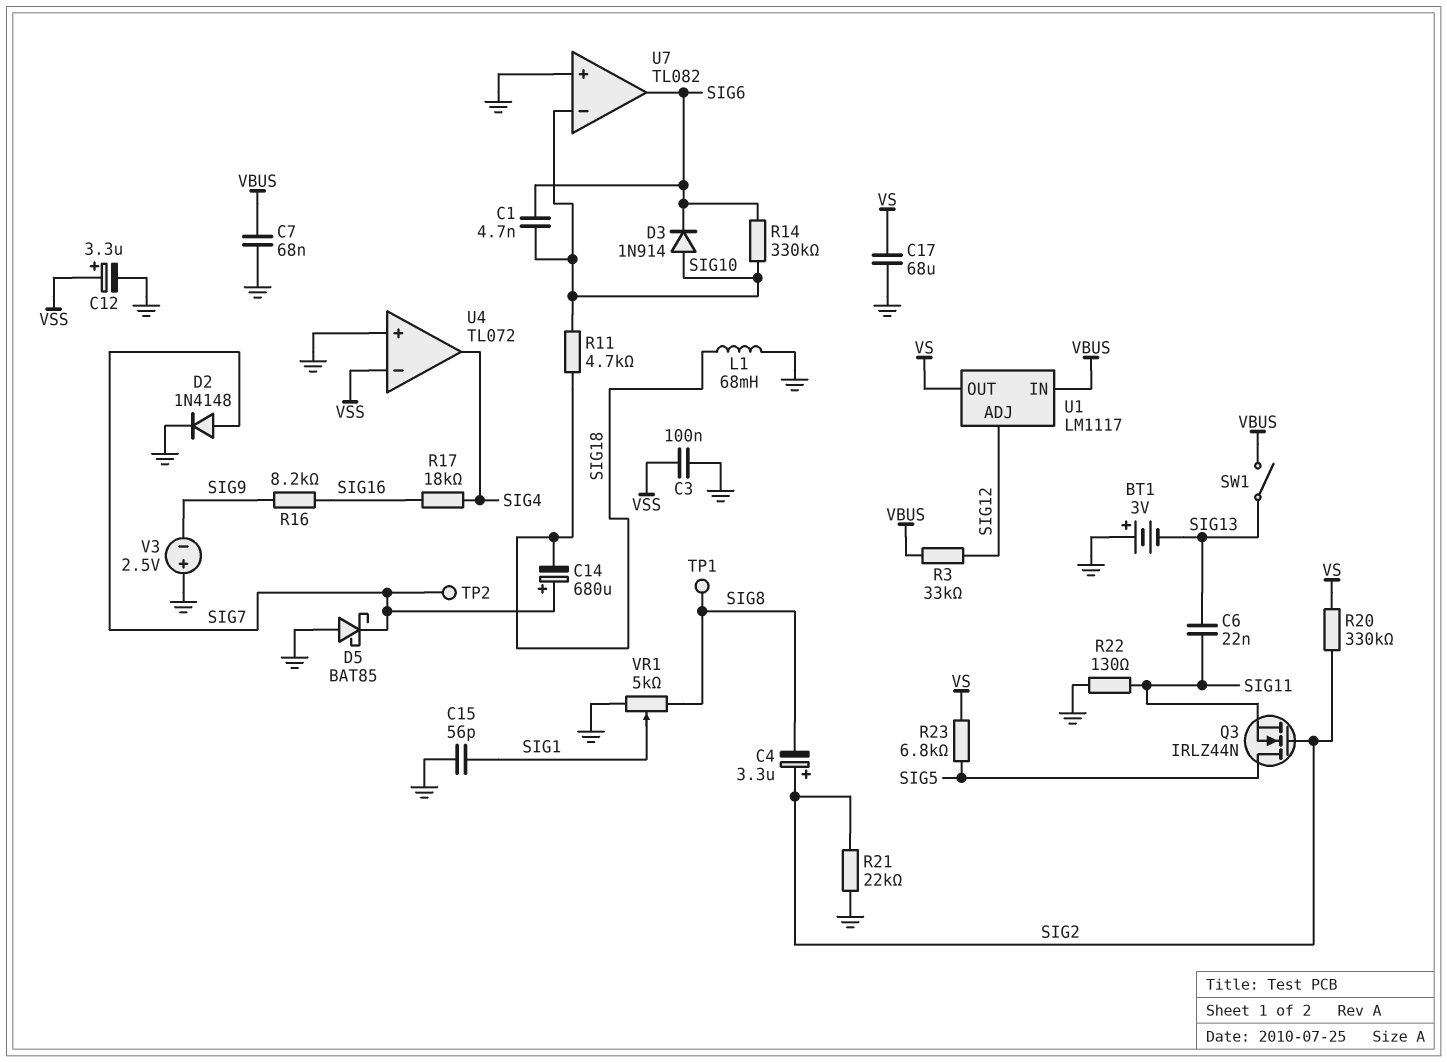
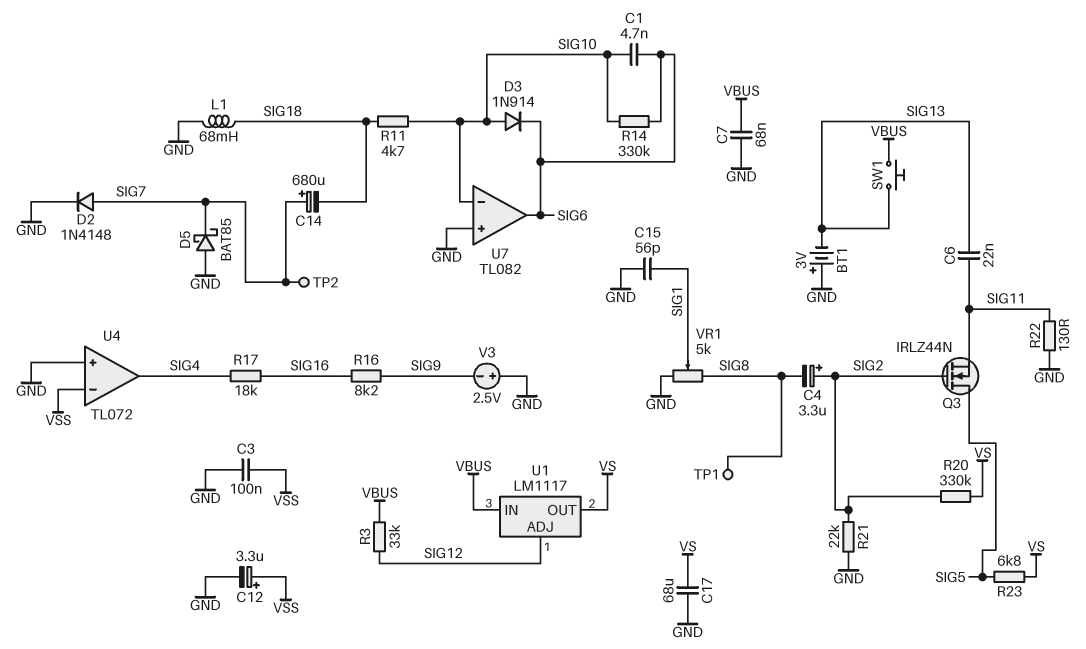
SW1: switch (SIG13, VBUS) -> button (SIG13, VBUS)

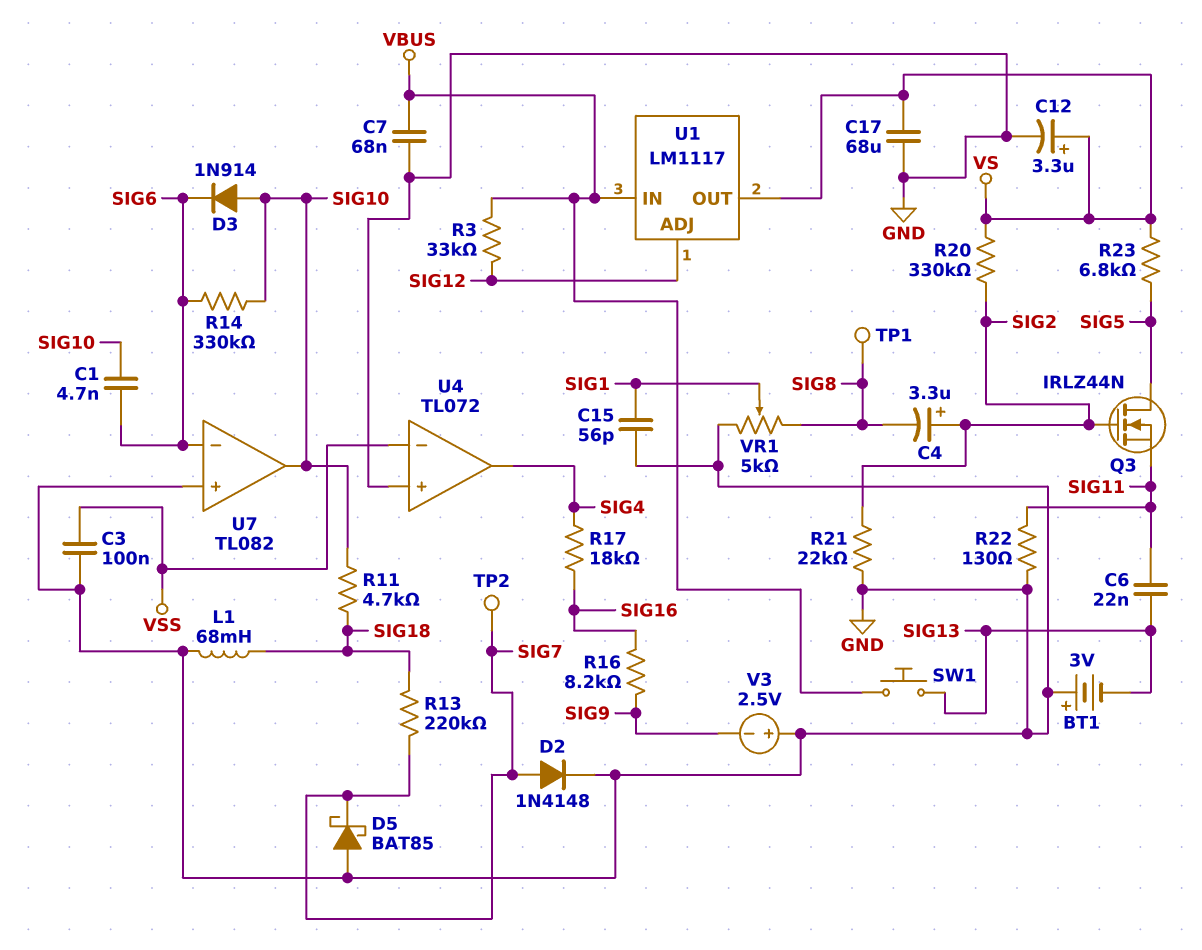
C12: 3.3uF (plus VSS, minus GND) -> 3.3uF (plus VS, minus GND)
C14: 680uF (plus SIG7, minus SIG18) -> none
R13: none -> 220k (SIG7, SIG18)
U7 pin in-: SIG10 -> SIG6
U7 pin out: SIG6 -> SIG10

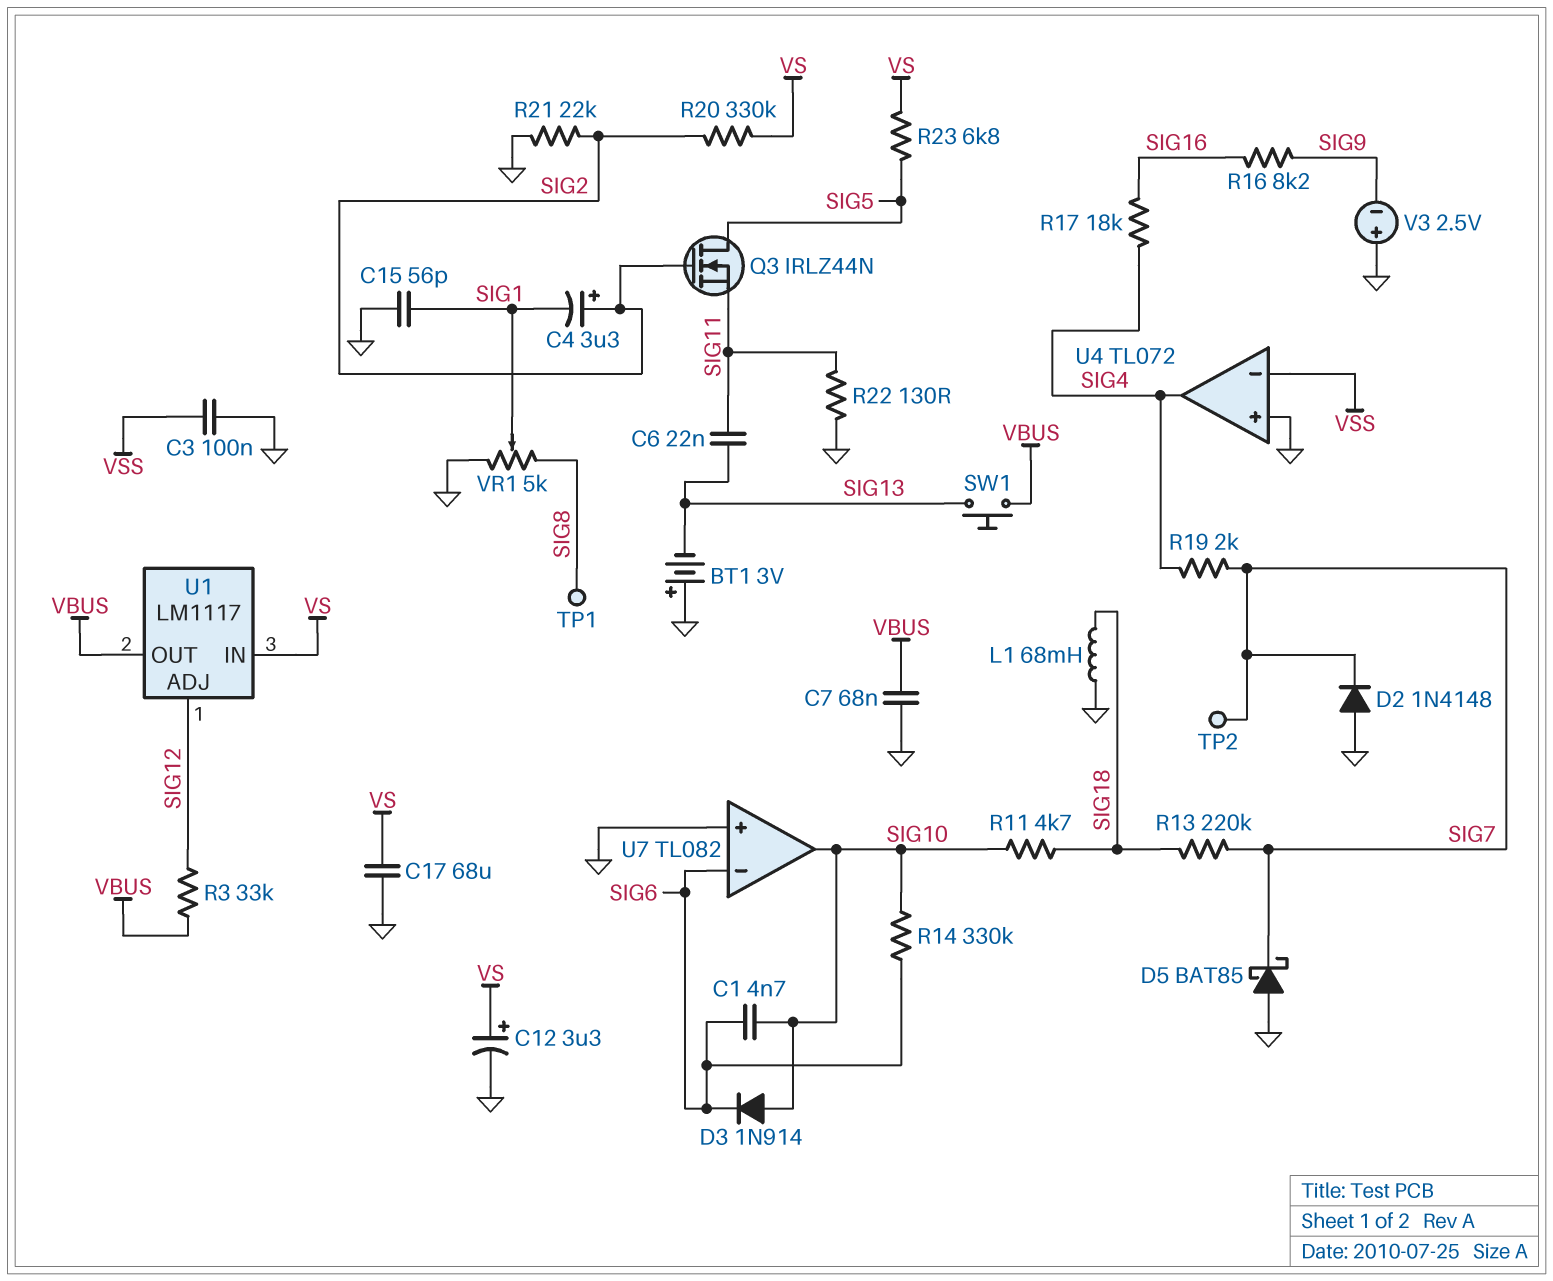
C4: 3.3uF (plus SIG2, minus SIG8) -> 3.3uF (plus SIG2, minus SIG1)
D2: diode 1N4148 (A SIG7, K GND) -> diode 1N4148 (A GND, K SIG7)
R19: none -> 2k (SIG4, SIG7)
U1 pin IN: VBUS -> VS
U1 pin OUT: VS -> VBUS

